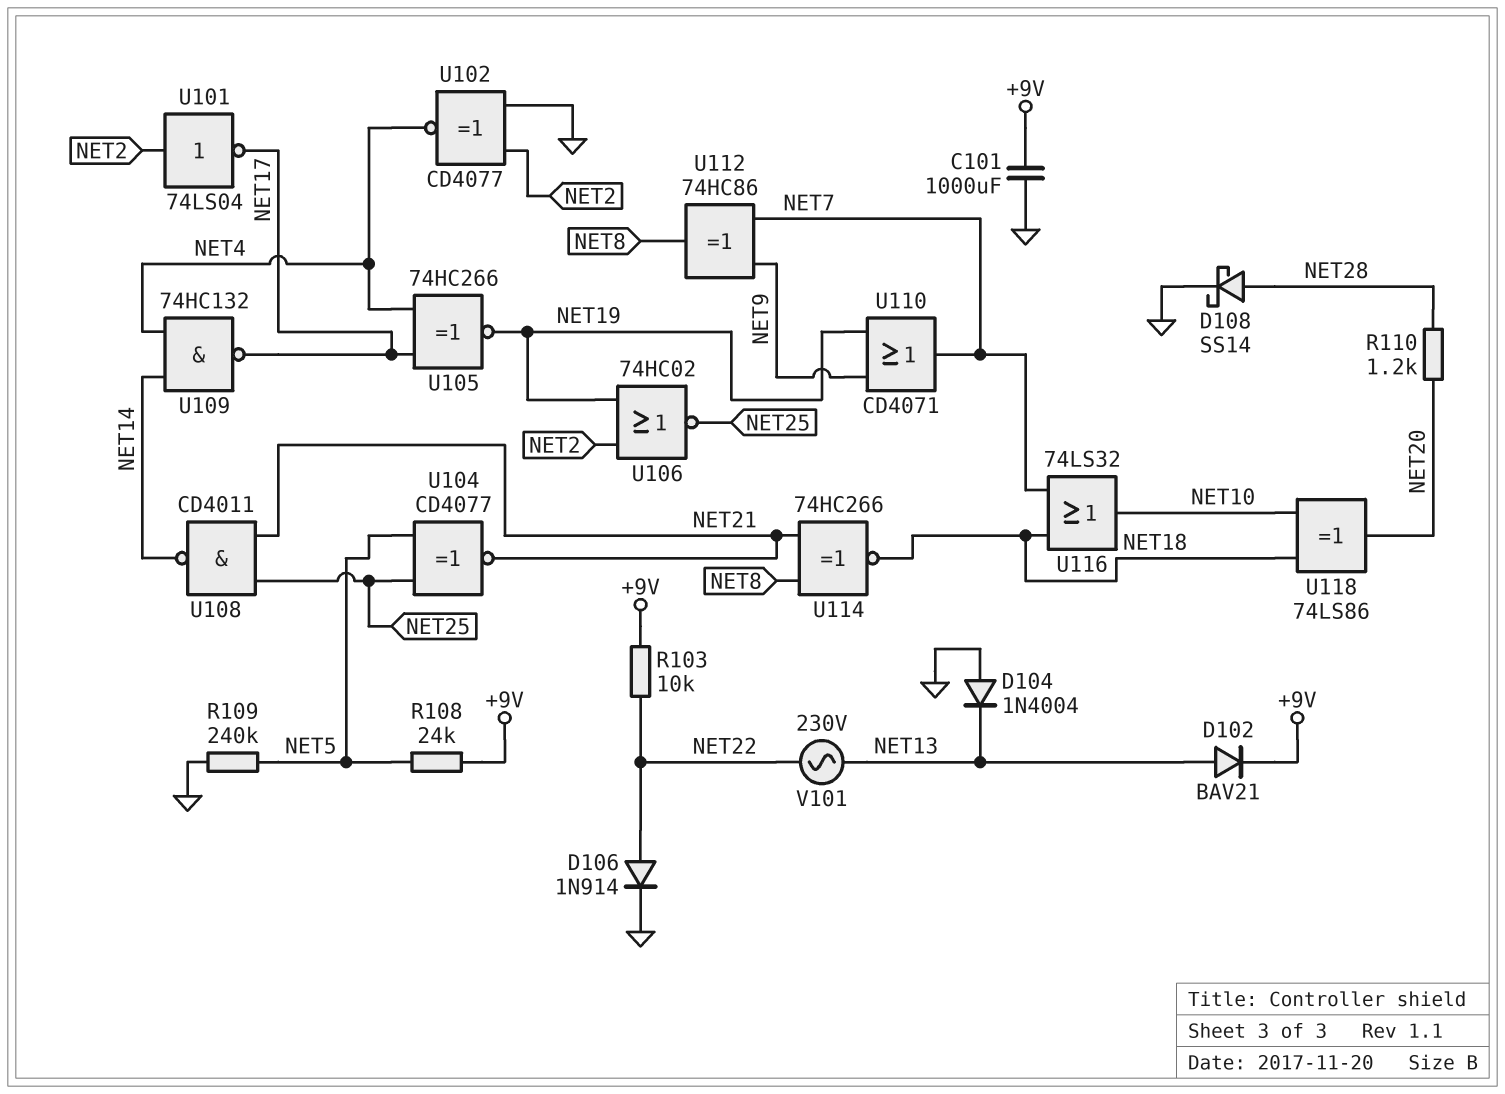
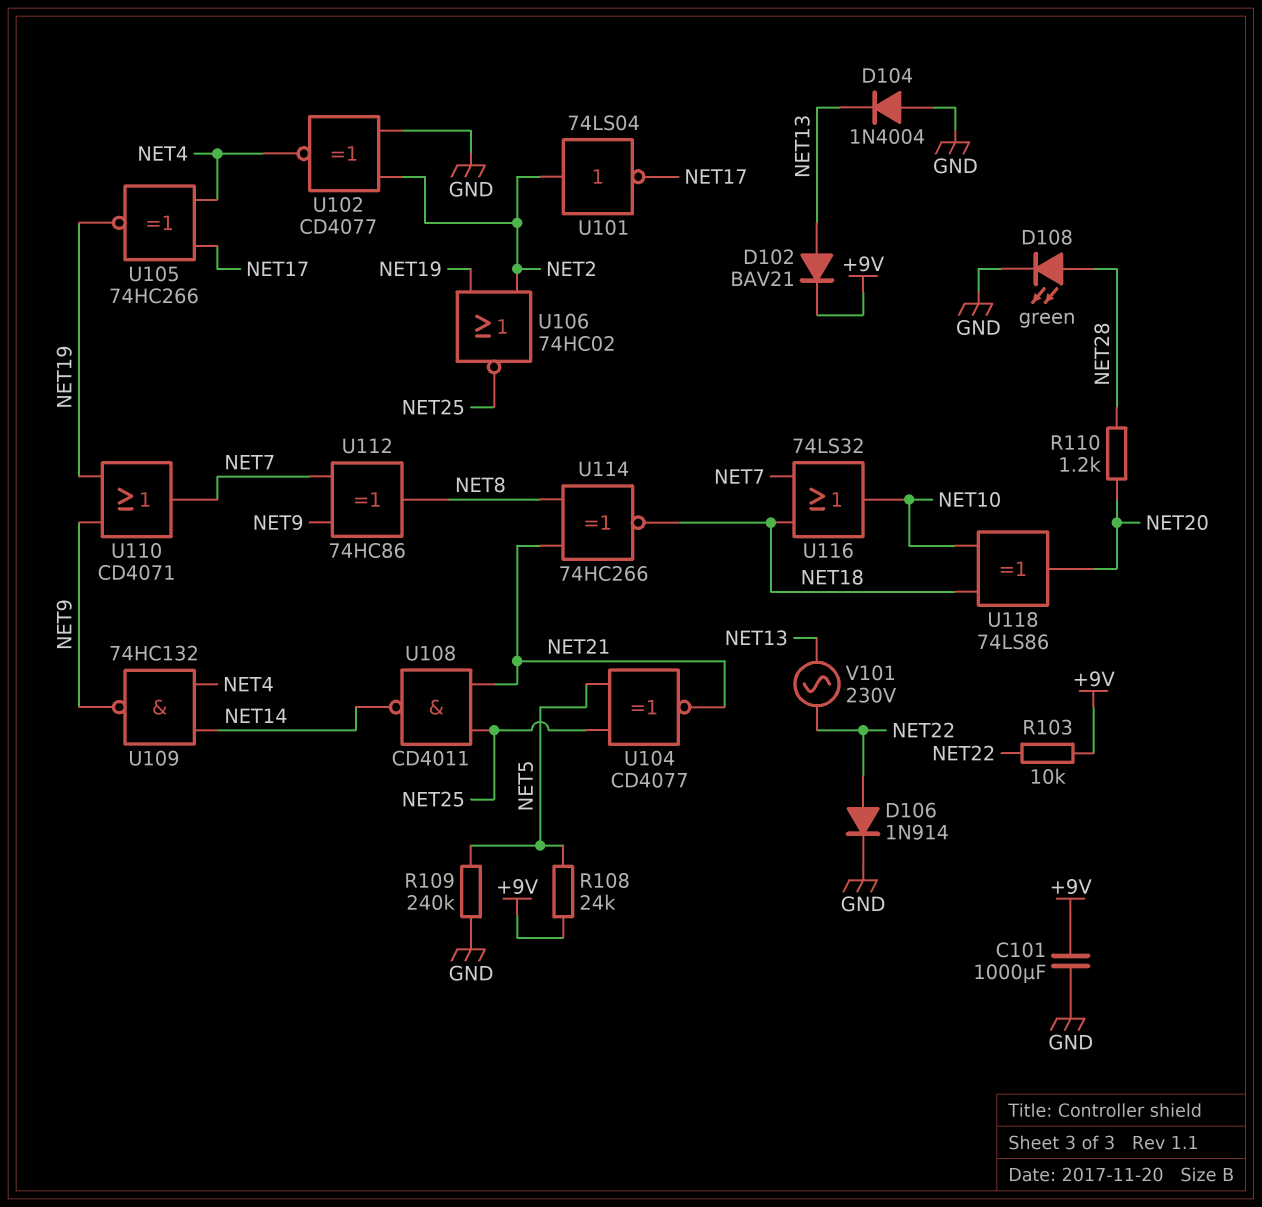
D108: schottky SS14 (A NET28, K GND) -> LED green (A NET28, K GND)
U109: NAND 74HC132 (in NET4, in NET14, out NET17) -> NAND 74HC132 (in NET4, in NET14, out NET9)

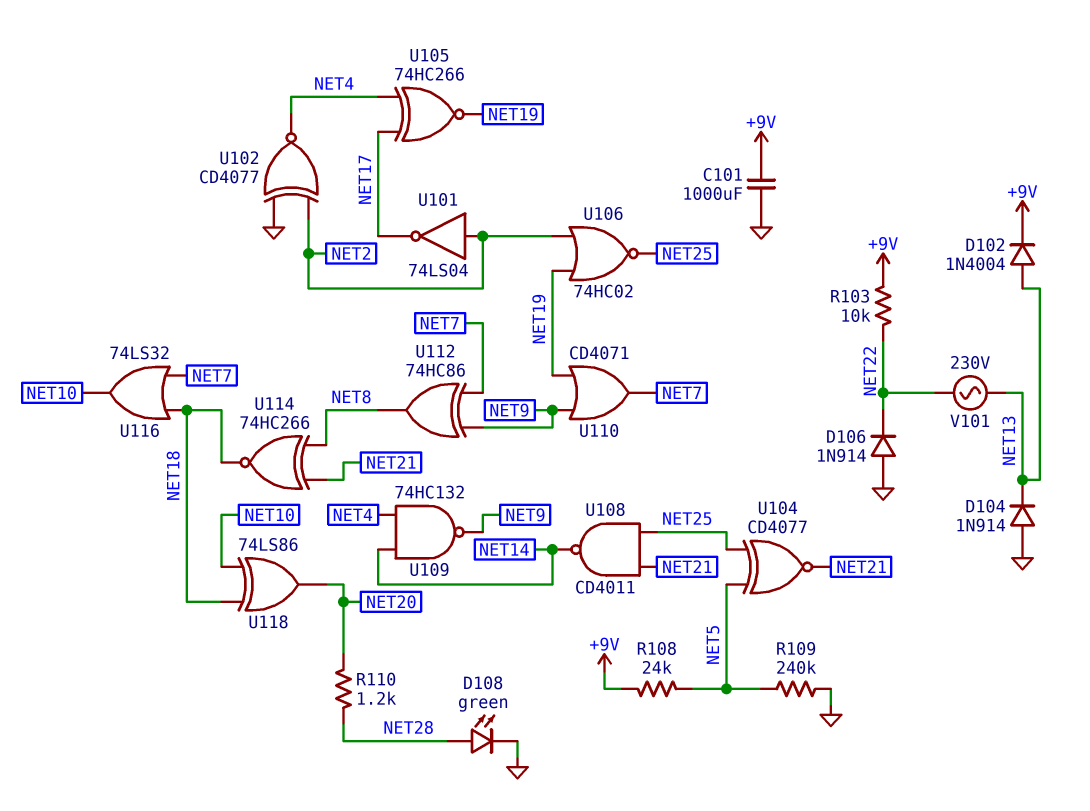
D102: diode BAV21 (A NET13, K +9V) -> diode 1N4004 (A NET13, K +9V)
D104: diode 1N4004 (A GND, K NET13) -> diode 1N914 (A GND, K NET13)
D106: diode 1N914 (A NET22, K GND) -> diode 1N914 (A GND, K NET22)

